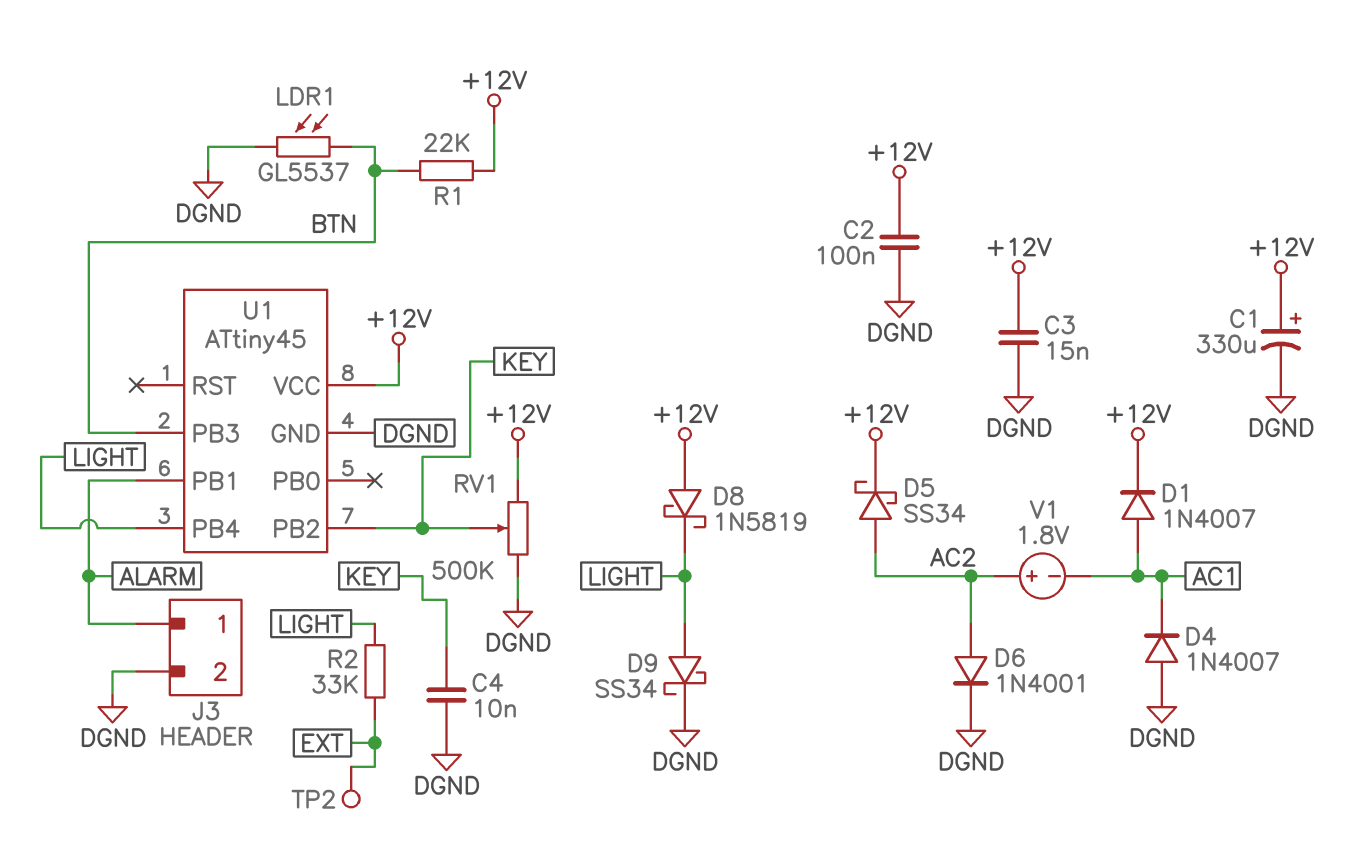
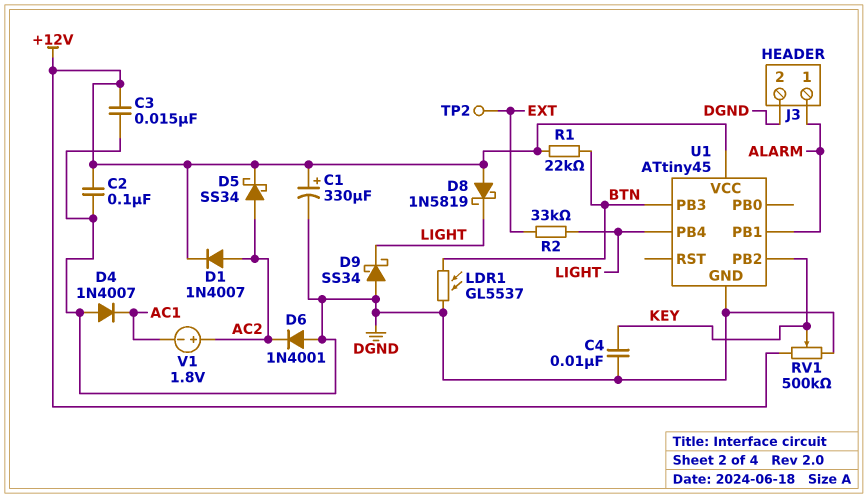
D1: diode 1N4007 (A AC1, K +12V) -> diode 1N4007 (A AC2, K +12V)
D6: diode 1N4001 (A AC2, K DGND) -> diode 1N4001 (A DGND, K AC2)
D9: schottky SS34 (A LIGHT, K DGND) -> schottky SS34 (A DGND, K LIGHT)

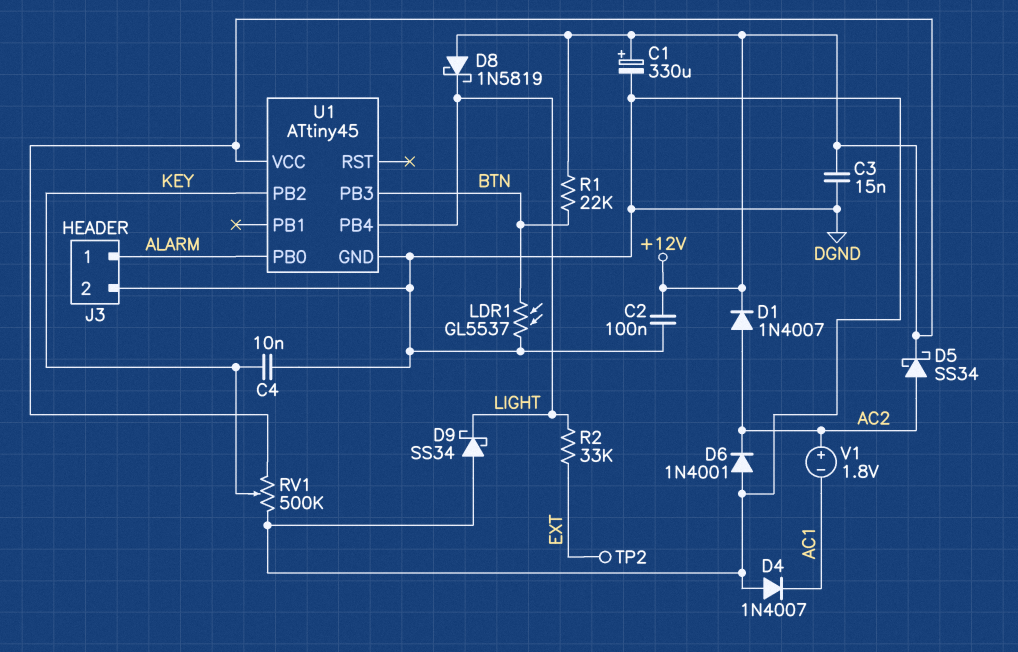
U1 pin PB0: none -> ALARM
U1 pin PB1: ALARM -> none

